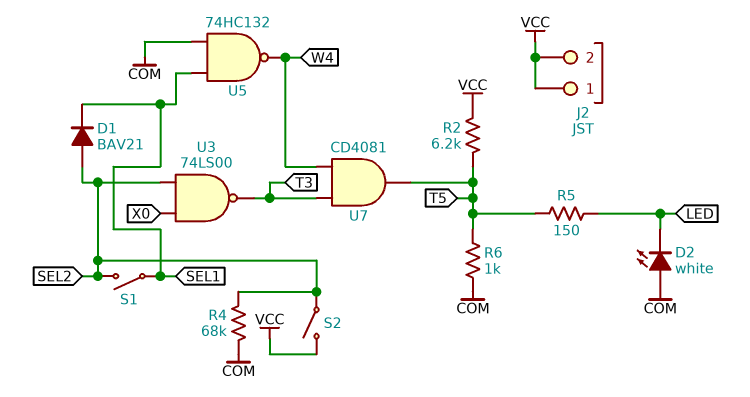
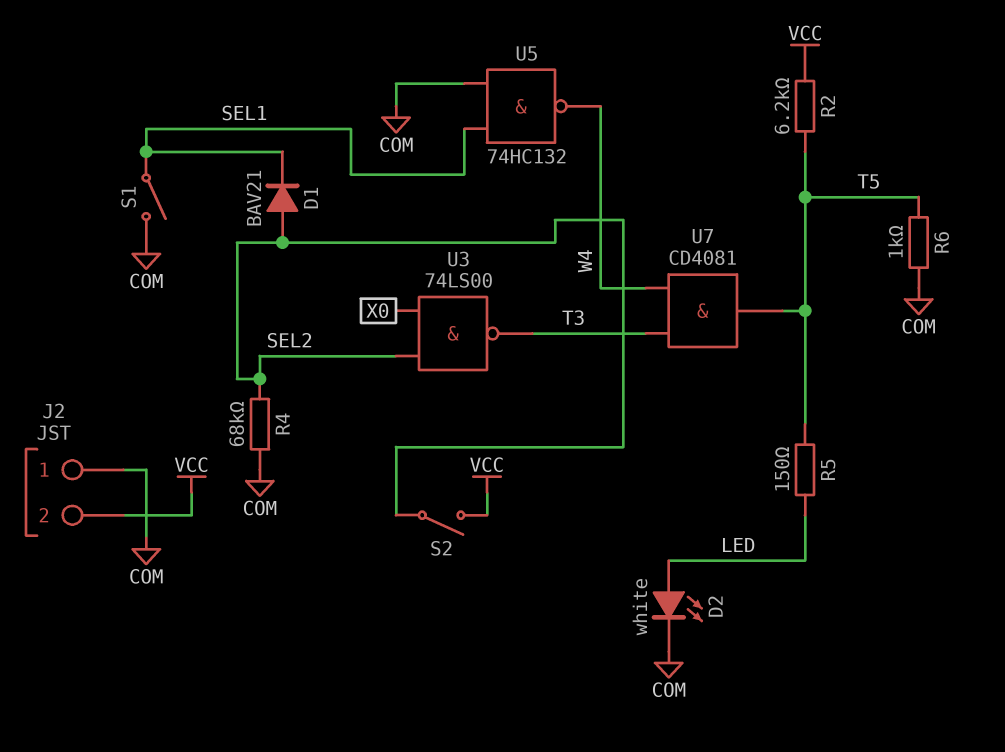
D2: LED white (A COM, K LED) -> LED white (A LED, K COM)
J2 pin 1: VCC -> COM
S1: switch (SEL1, SEL2) -> switch (COM, SEL1)

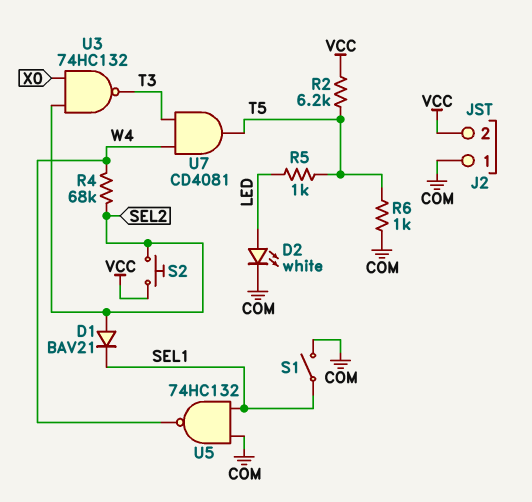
R4: 68k (COM, SEL2) -> 68k (SEL2, W4)
R5: 150 (LED, T5) -> 1k (LED, T5)
S2: switch (SEL2, VCC) -> button (SEL2, VCC)
U3: NAND 74LS00 (in SEL2, in X0, out T3) -> NAND 74HC132 (in SEL2, in X0, out T3)

